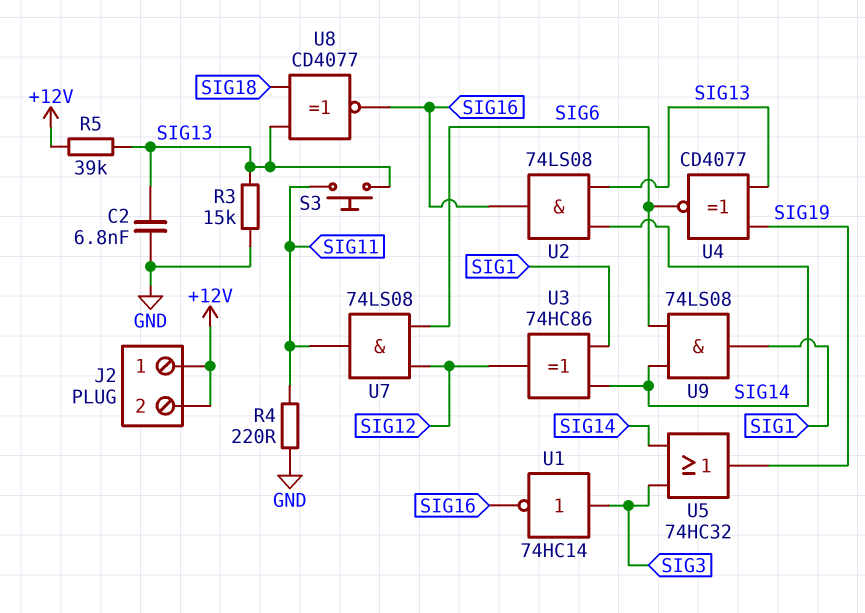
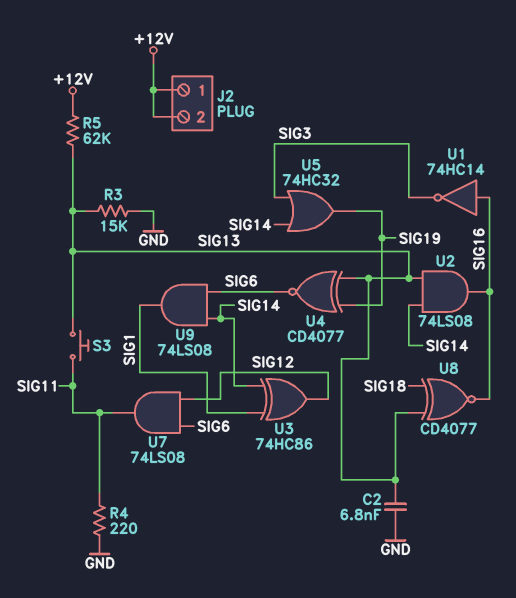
R5: 39k (+12V, SIG13) -> 62k (+12V, SIG13)
U1: NOT 74HC14 (in SIG3, out SIG16) -> NOT 74HC14 (in SIG16, out SIG3)

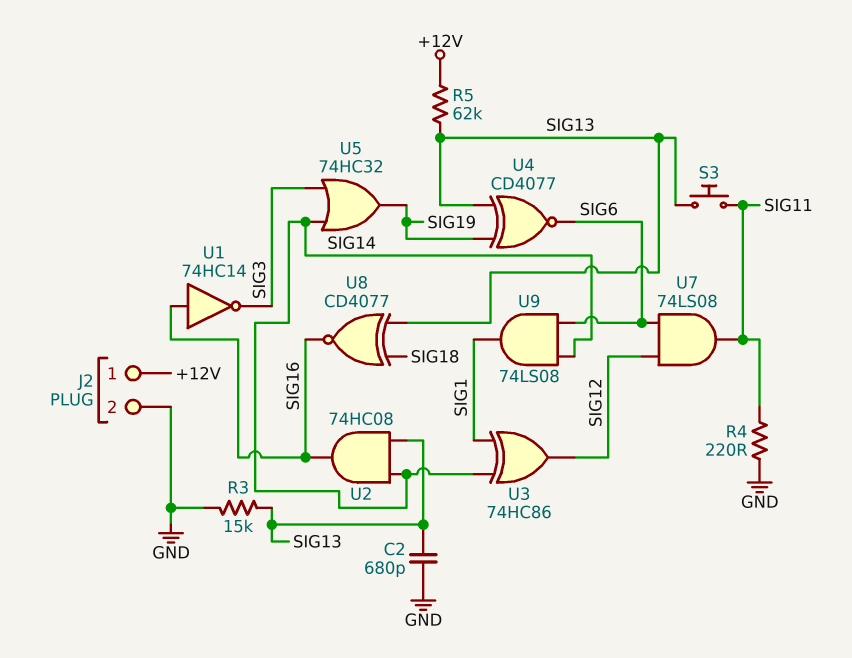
C2: 6.8nF (GND, SIG13) -> 680pF (GND, SIG13)
J2 pin 2: +12V -> GND
U2: AND 74LS08 (in SIG13, in SIG14, out SIG16) -> AND 74HC08 (in SIG13, in SIG14, out SIG16)

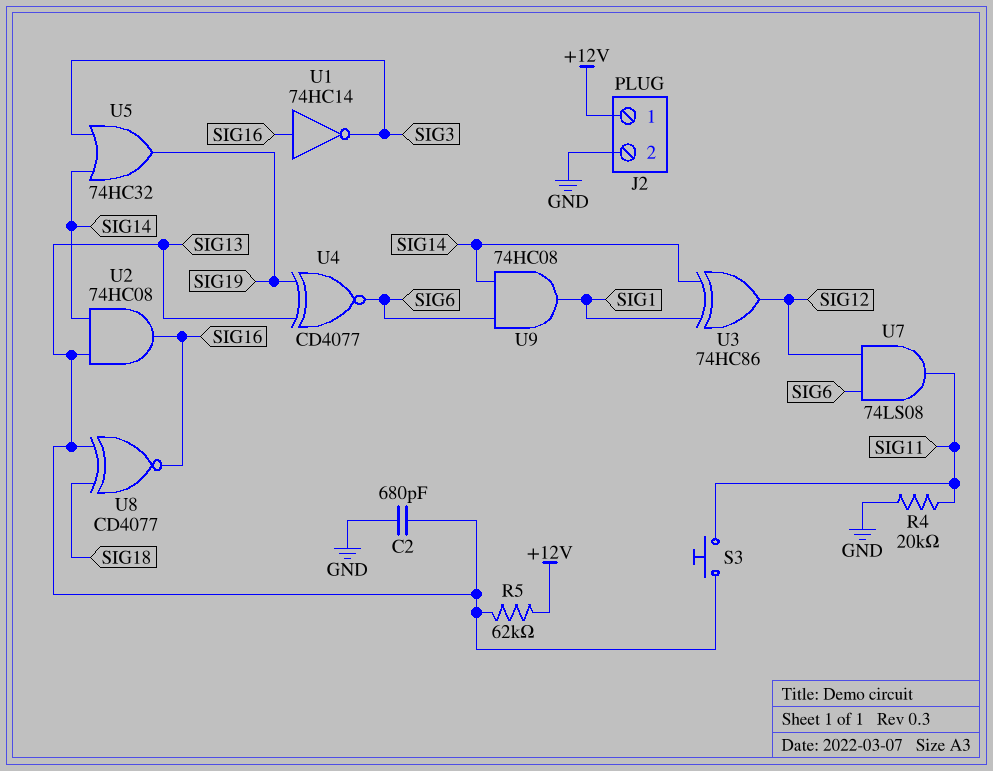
R3: 15k (GND, SIG13) -> none
R4: 220 (GND, SIG11) -> 20k (GND, SIG11)
U9: AND 74LS08 (in SIG6, in SIG14, out SIG1) -> AND 74HC08 (in SIG6, in SIG14, out SIG1)

